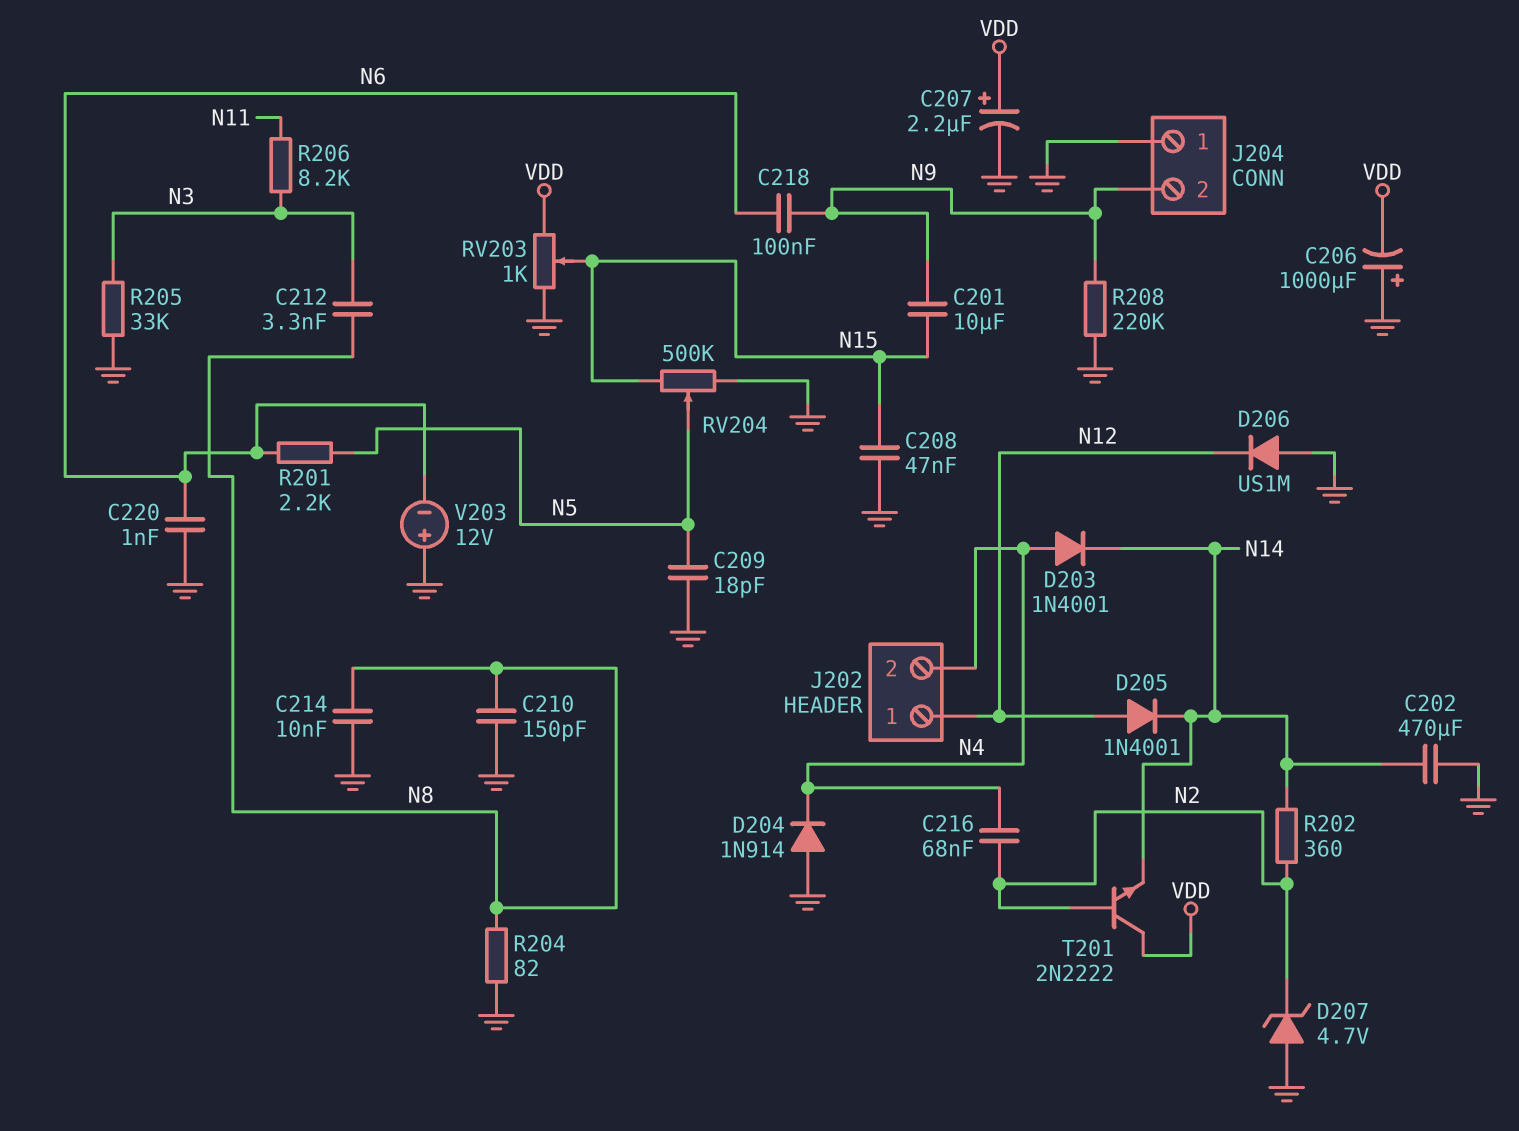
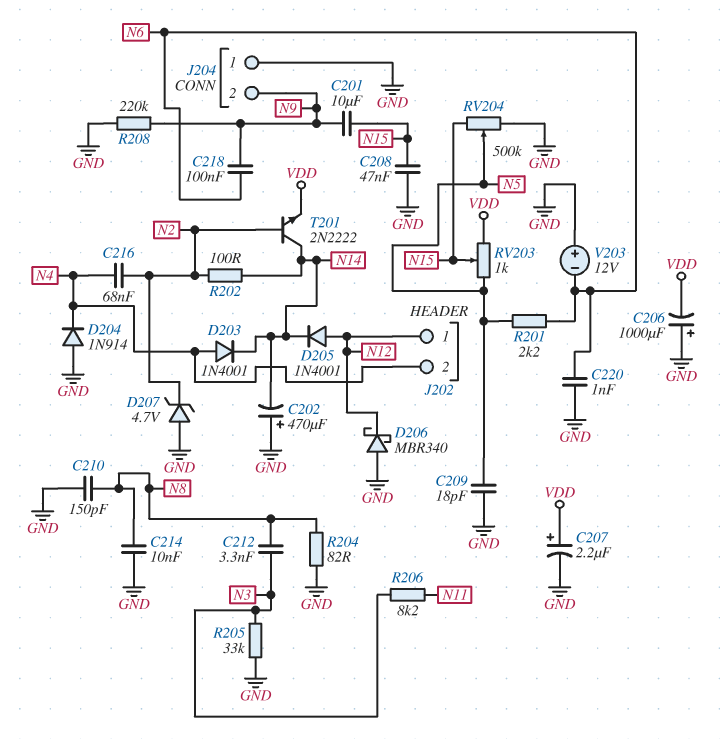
C202: 470uF (GND, N14) -> 470uF (plus GND, minus N14)
D206: diode US1M (A GND, K N12) -> schottky MBR340 (A GND, K N12)
R202: 360 (N2, N14) -> 100 (N2, N14)
RV203: 1k (GND, VDD, wiper N15) -> 1k (N5, VDD, wiper N15)
T201: NPN 2N2222 (B N2, C VDD, E N14) -> NPN 2N2222 (B N2, C N14, E VDD)

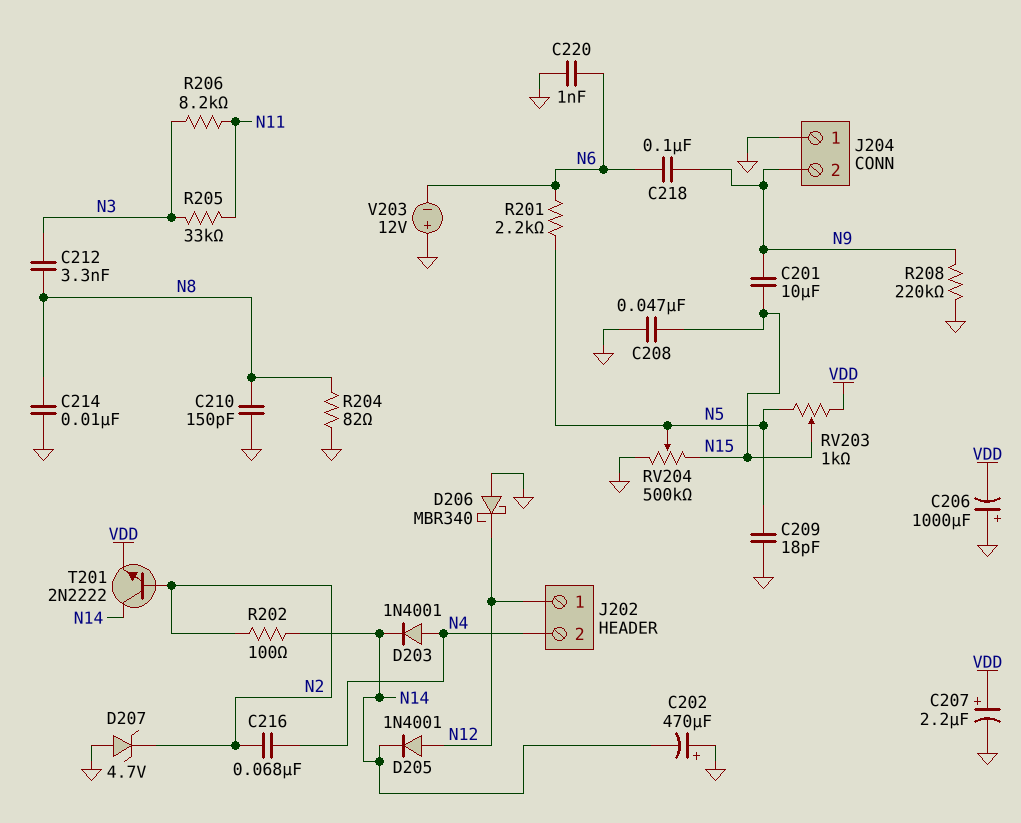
D204: diode 1N914 (A GND, K N4) -> none
R205: 33k (GND, N3) -> 33k (N3, N11)

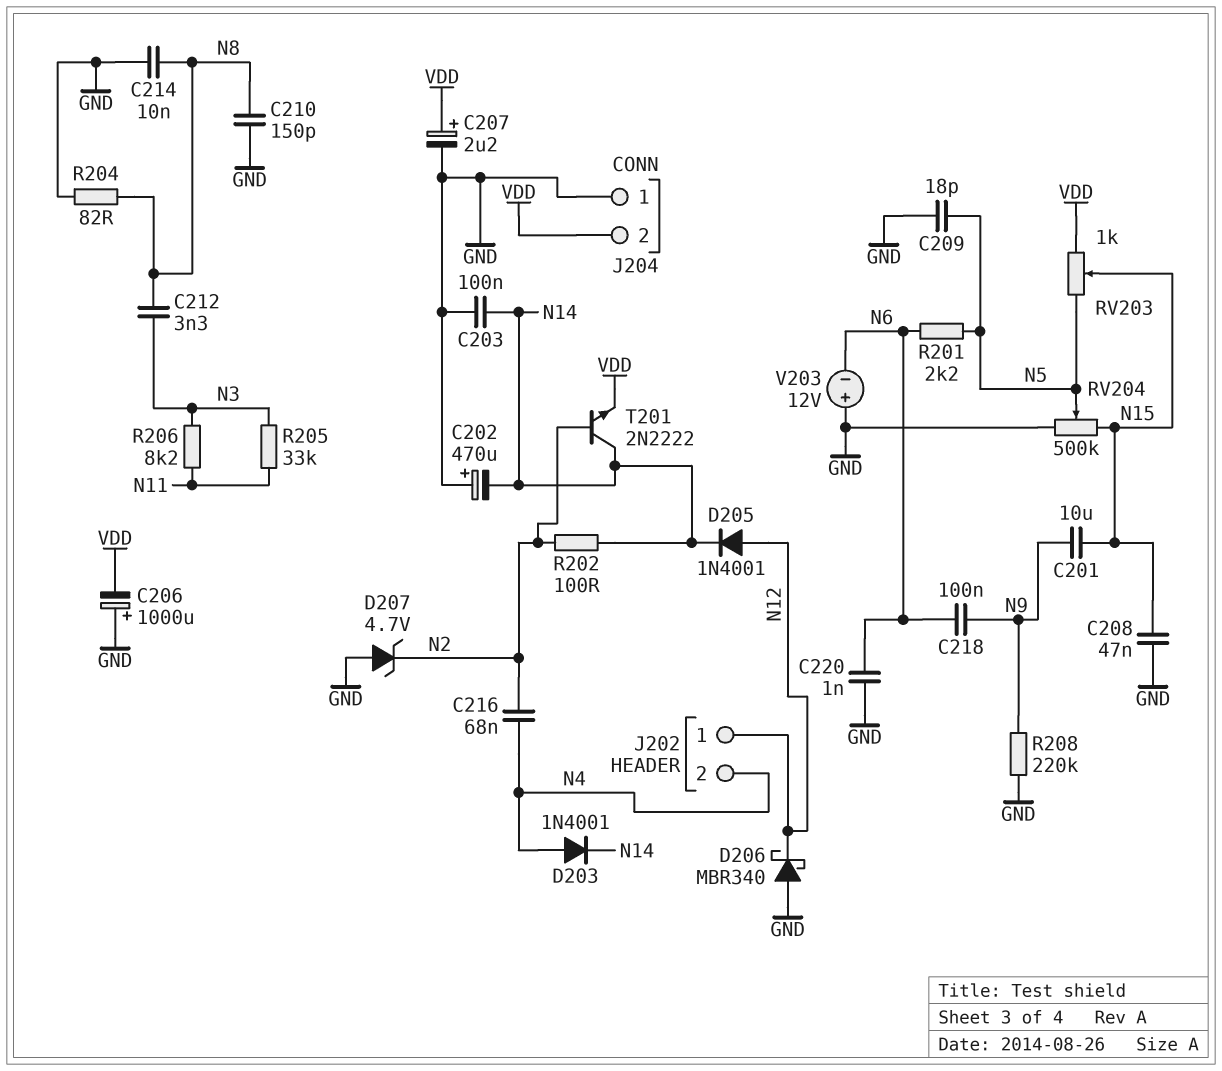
C203: none -> 100nF (GND, N14)
J204 pin 2: N9 -> VDD

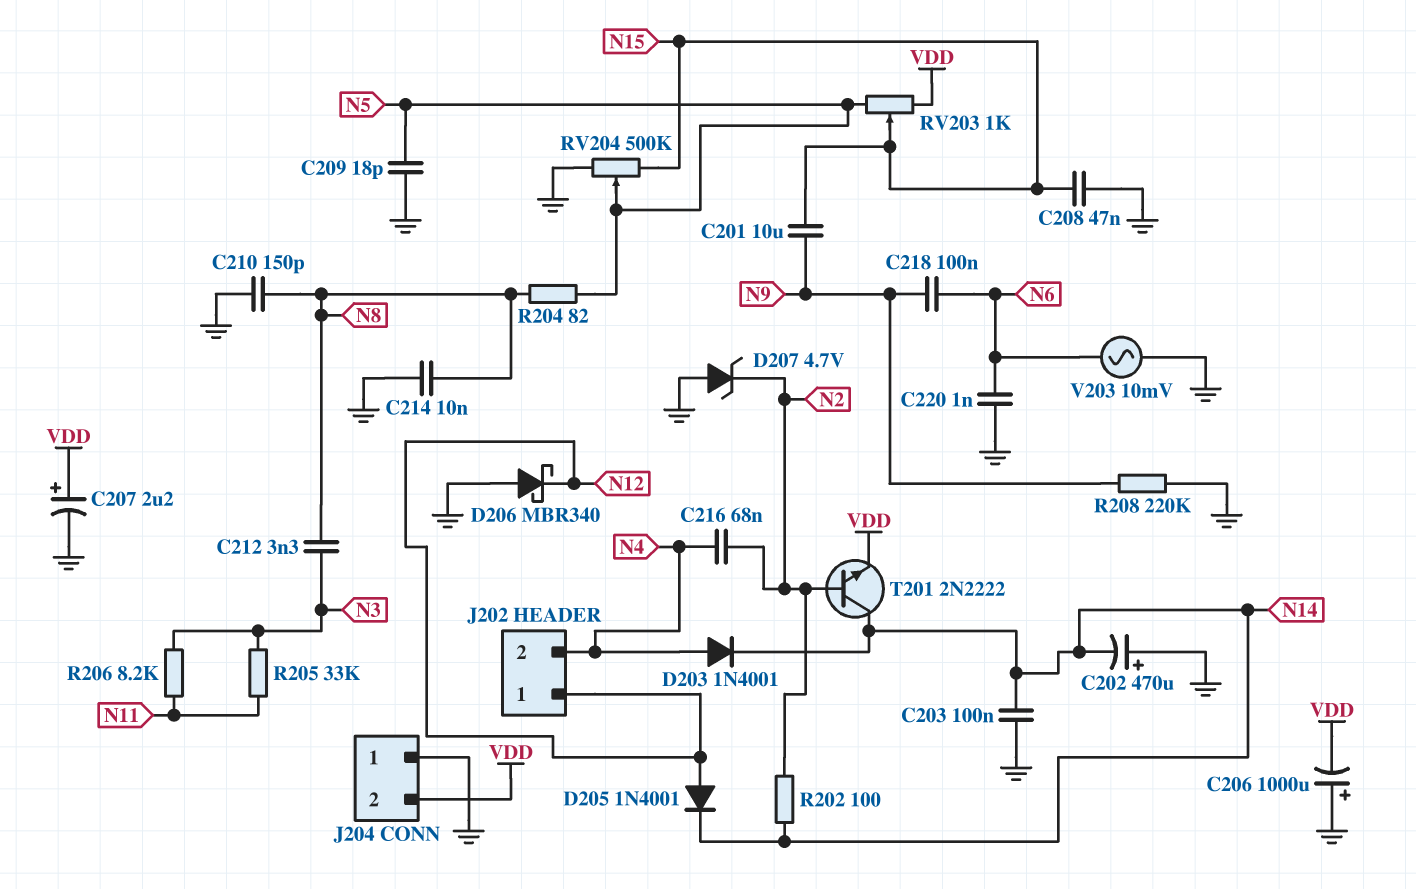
R201: 2.2k (N5, N6) -> none
R204: 82 (GND, N8) -> 82 (N5, N8)
V203: 12V (plus GND, minus N6) -> AC 10mV (GND, N6)

